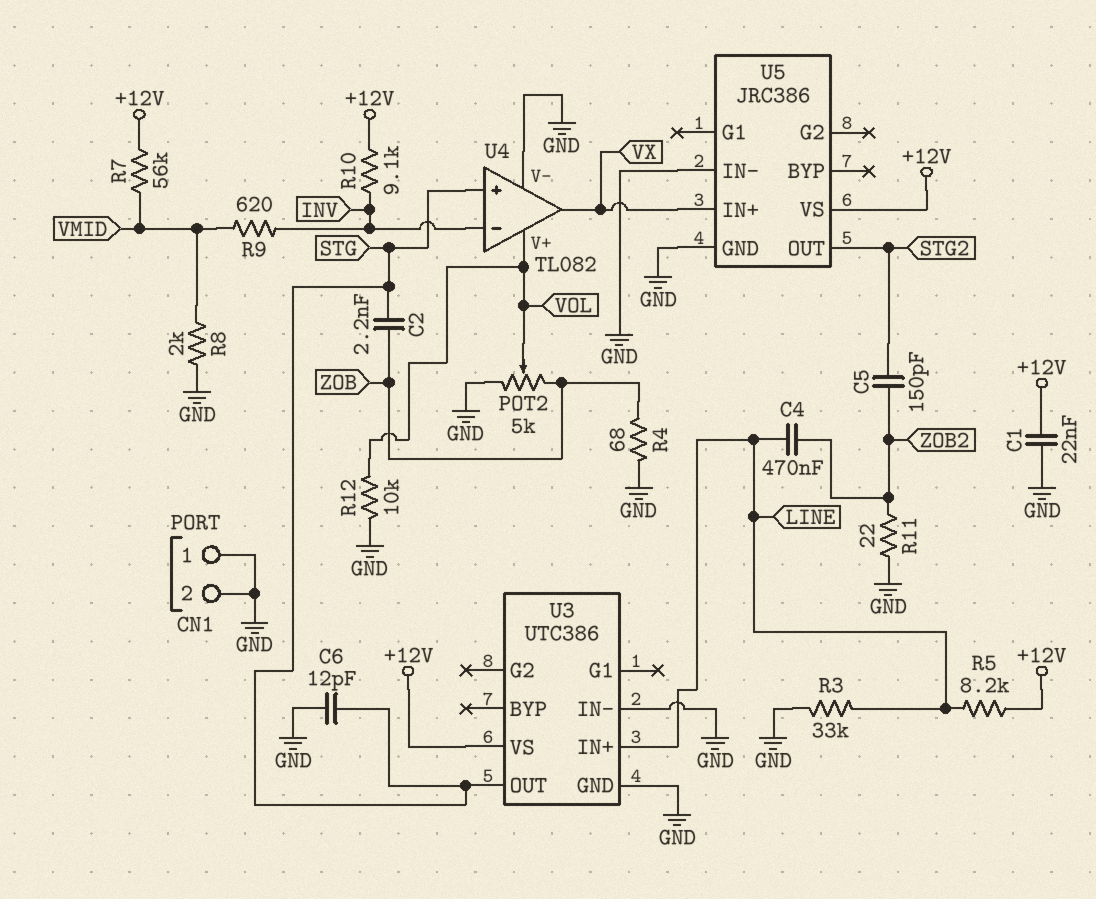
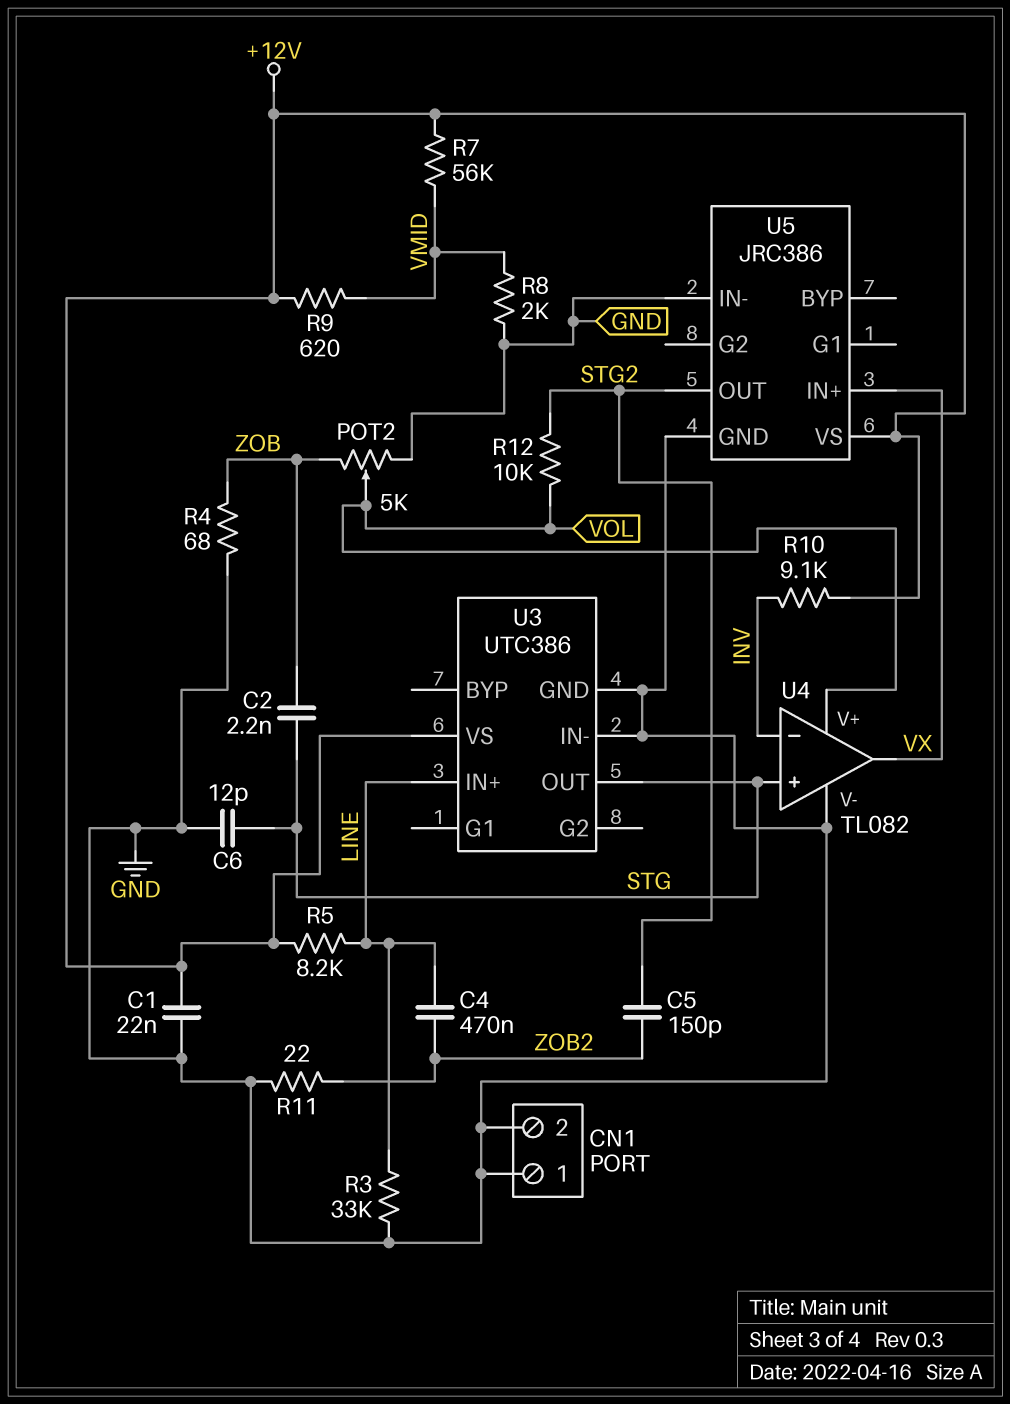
R9: 620 (INV, VMID) -> 620 (+12V, VMID)
R12: 10k (GND, VOL) -> 10k (STG2, VOL)

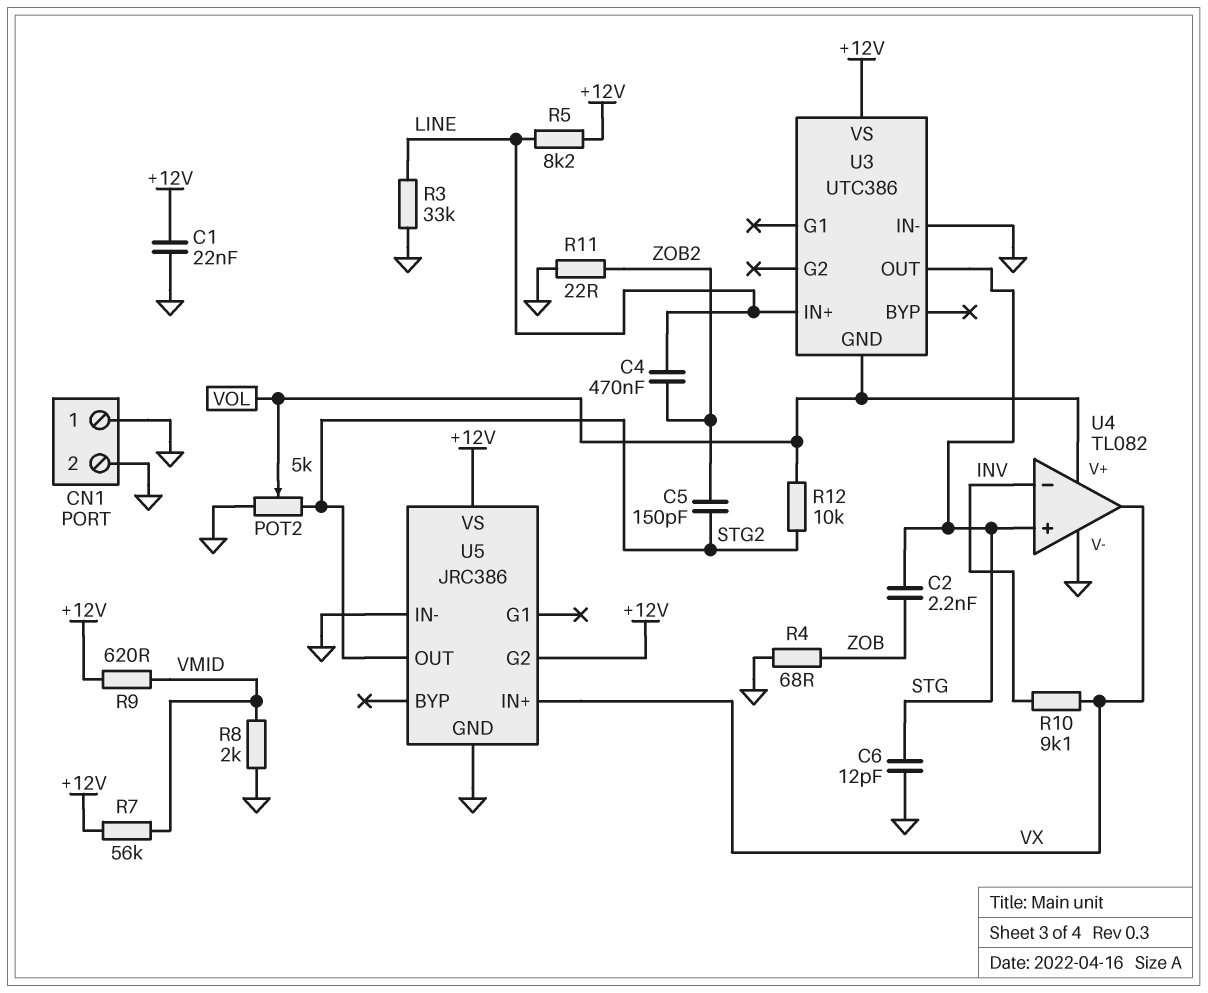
POT2: 5k (GND, ZOB, wiper VOL) -> 5k (GND, STG2, wiper VOL)
R10: 9.1k (+12V, INV) -> 9.1k (INV, VX)
U3 pin GND: GND -> VOL
U5 pin G2: none -> +12V

